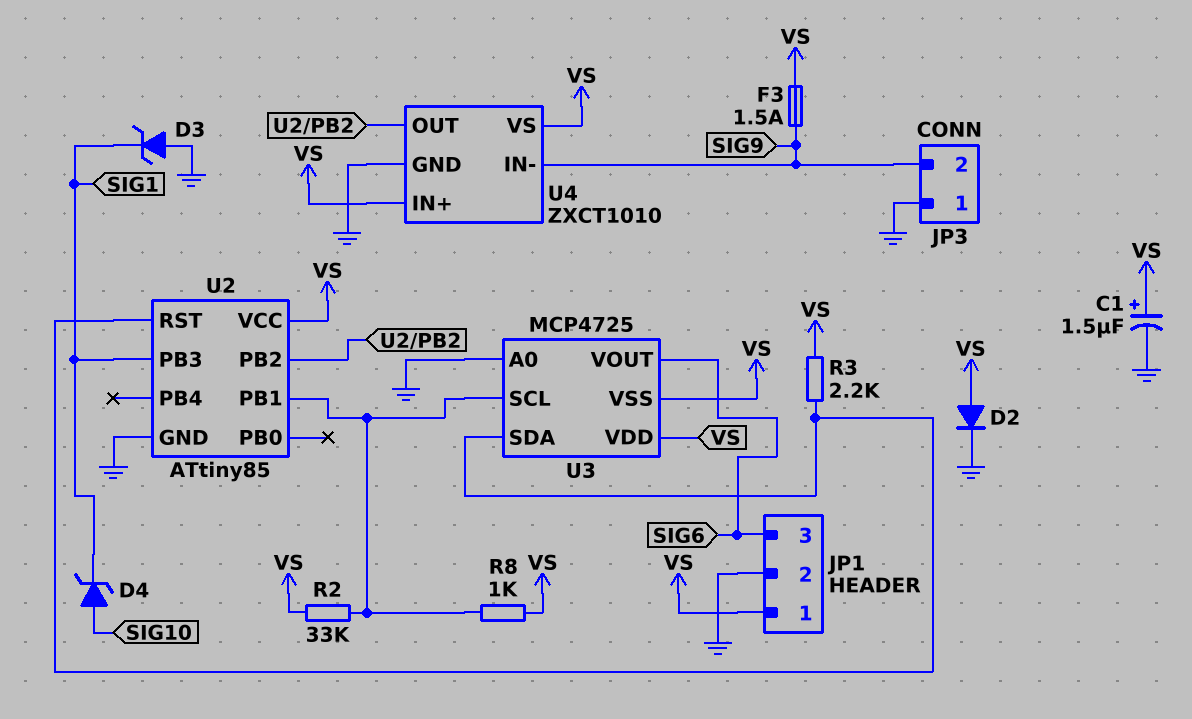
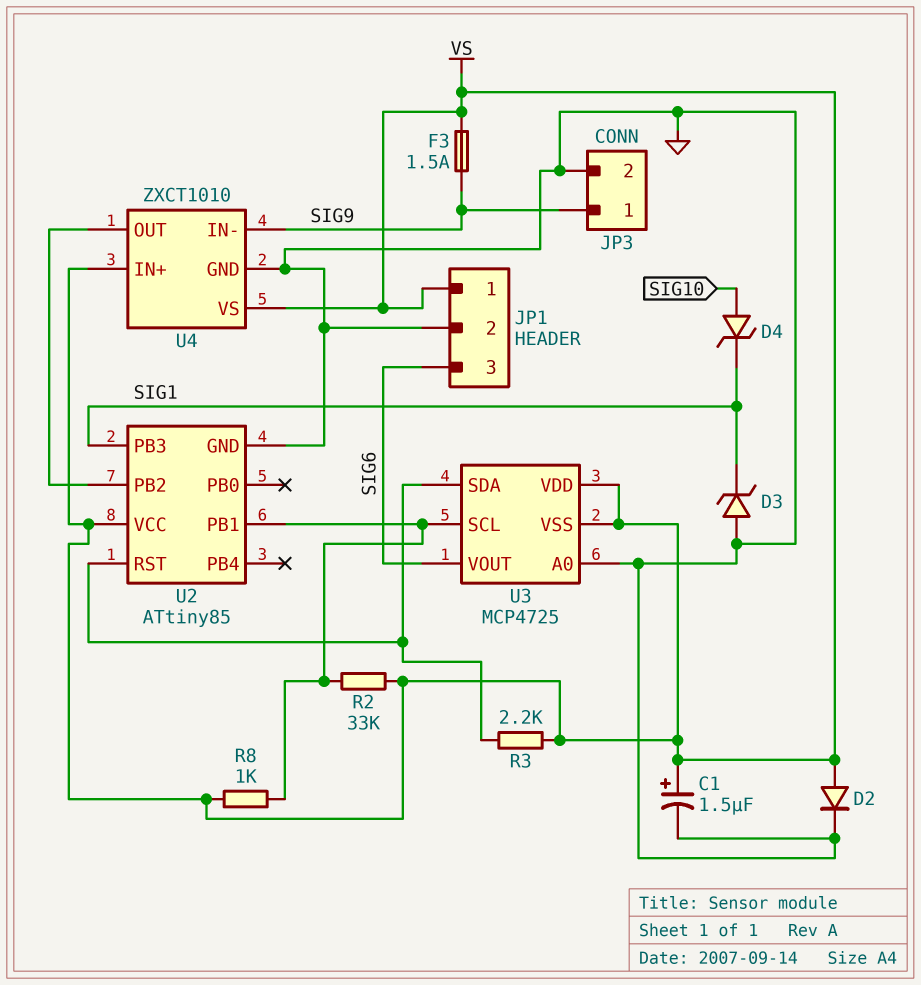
JP3 pin 1: GND -> SIG9
JP3 pin 2: SIG9 -> GND

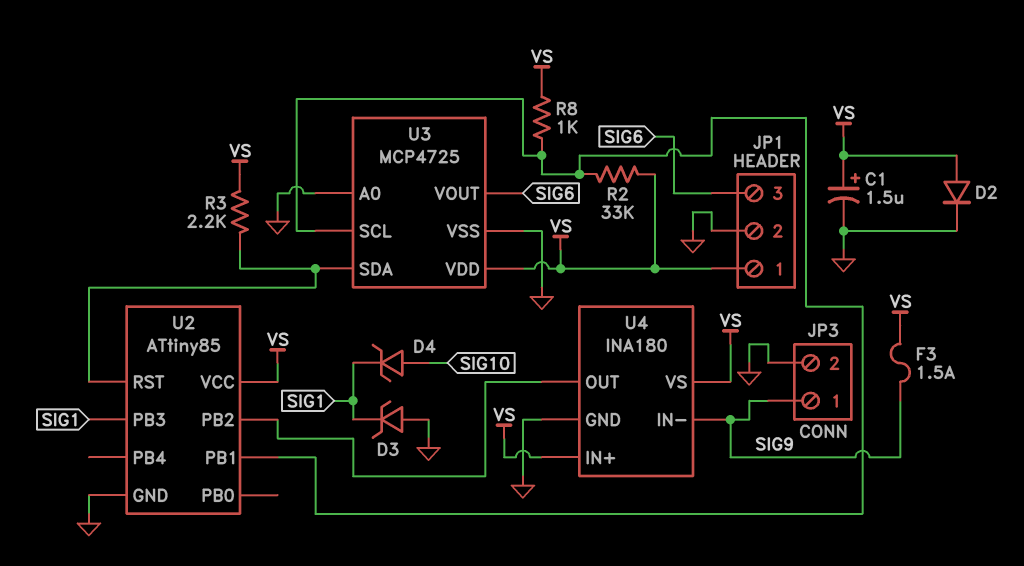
U3 pin VSS: VS -> GND
U4: ZXCT1010 -> INA180

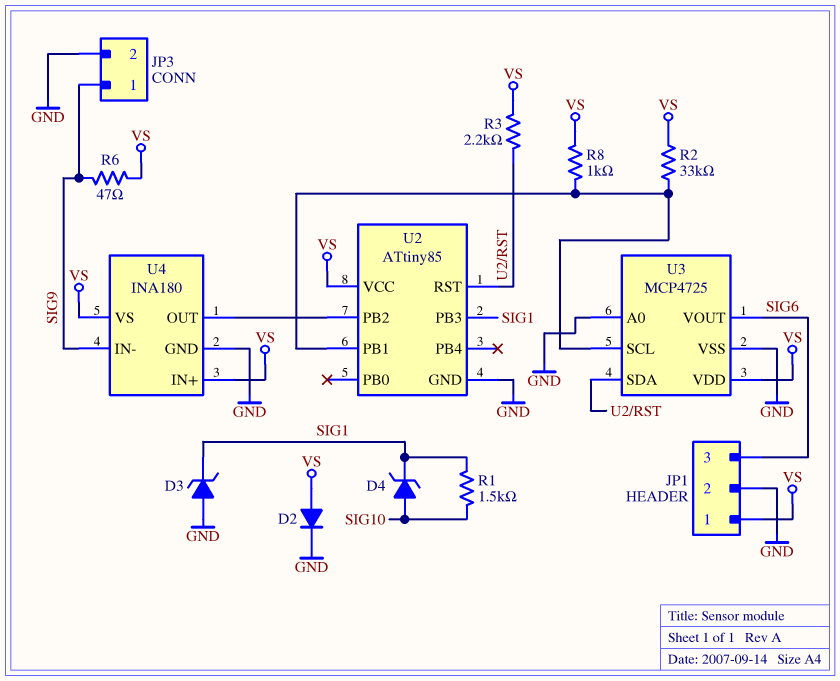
C1: 1.5uF (plus VS, minus GND) -> none
F3: 1.5A (SIG9, VS) -> none
R1: none -> 1.5k (SIG1, SIG10)
R6: none -> 47 (SIG9, VS)

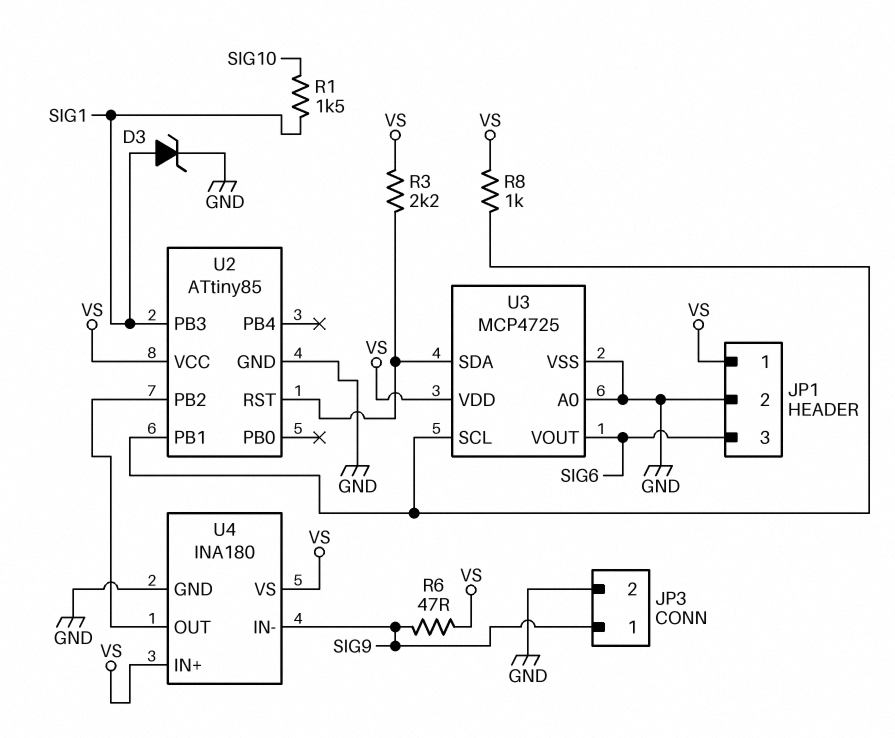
D2: diode (A VS, K GND) -> none
D3: zener (A GND, K SIG1) -> zener (A SIG1, K GND)
D4: zener (A SIG10, K SIG1) -> none
R2: 33k (U2/PB1, VS) -> none

